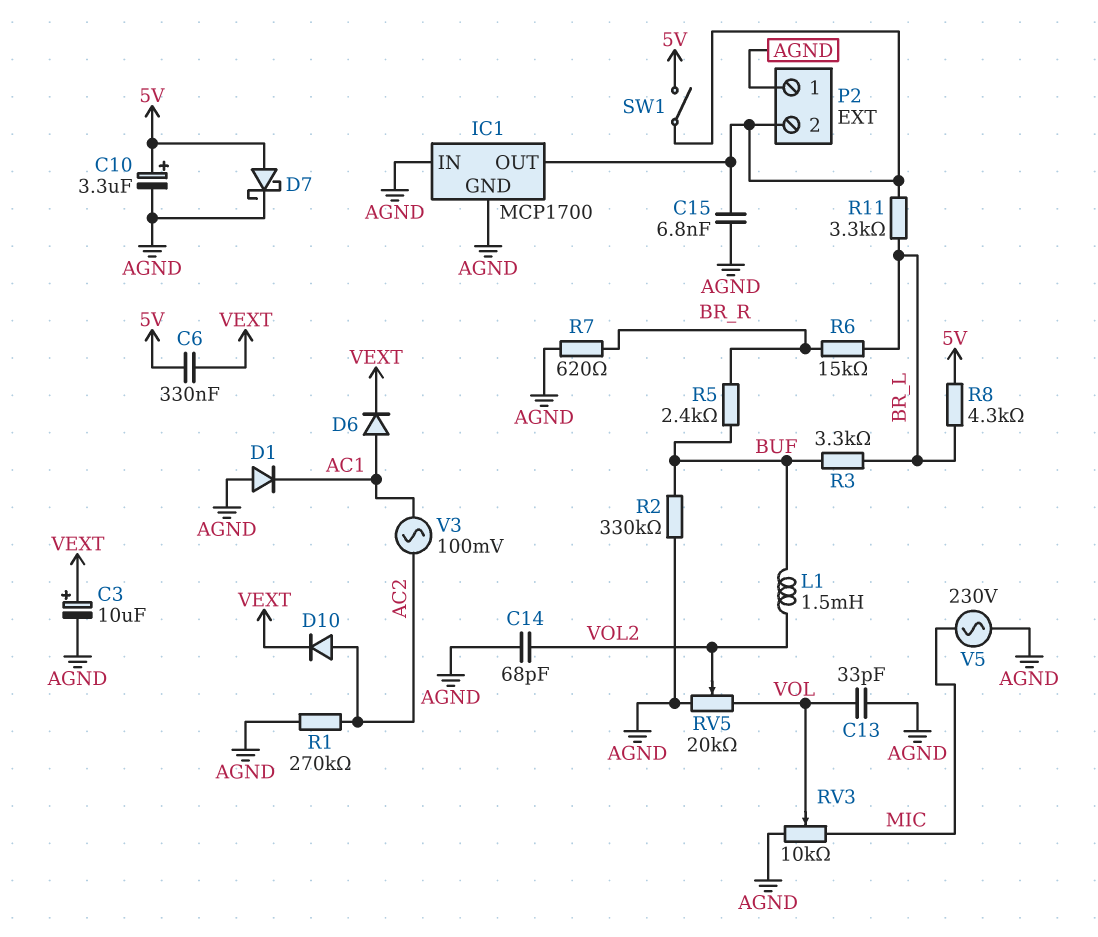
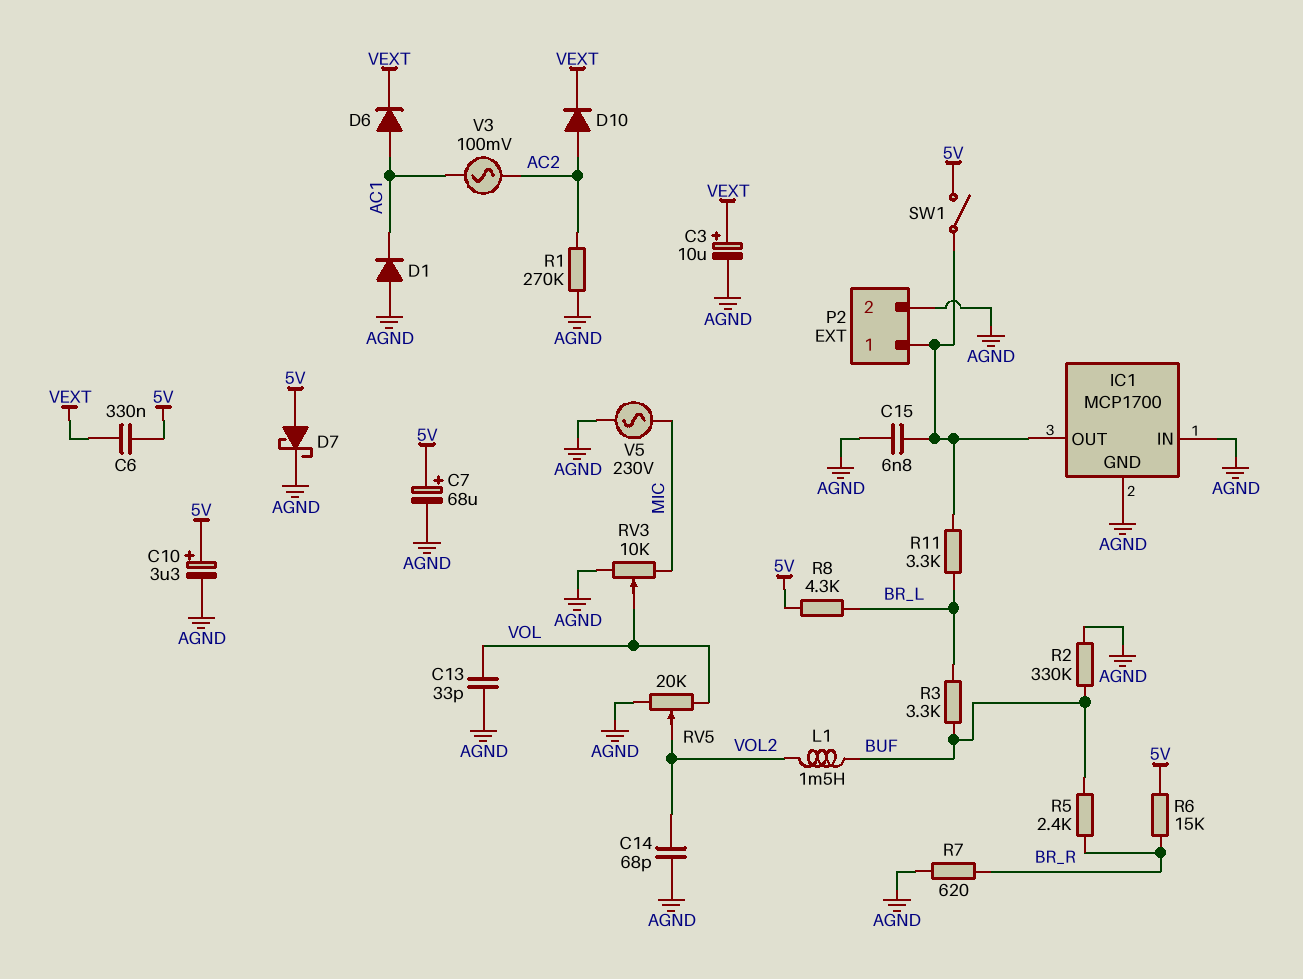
C7: none -> 68uF (plus 5V, minus AGND)
P2 pin 1: AGND -> IC1/OUT
P2 pin 2: IC1/OUT -> AGND
R6: 15k (BR_L, BR_R) -> 15k (5V, BR_R)

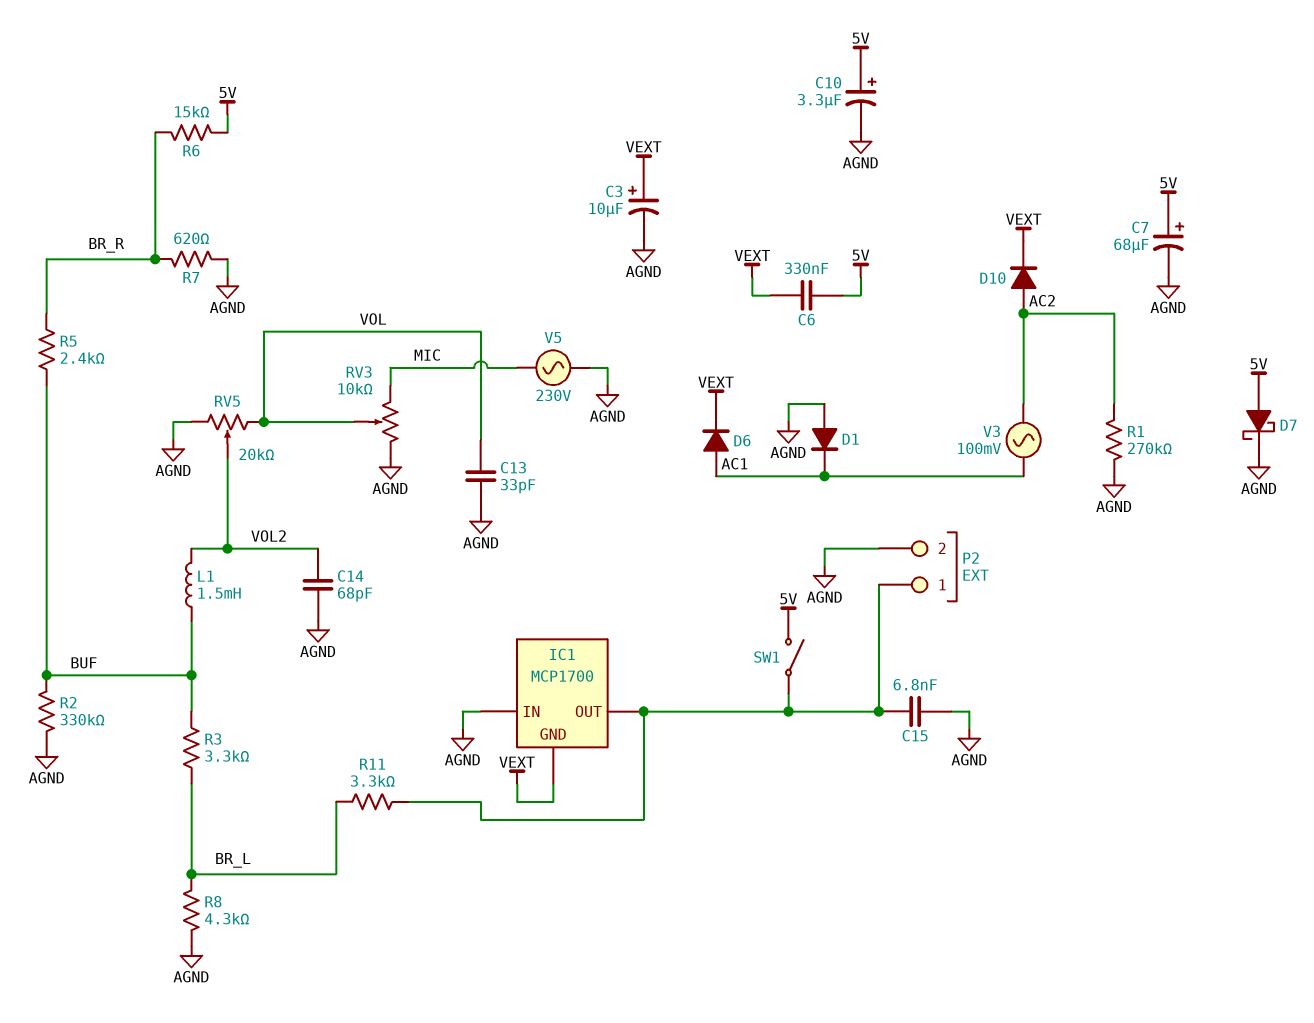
IC1 pin GND: AGND -> VEXT
R8: 4.3k (5V, BR_L) -> 4.3k (AGND, BR_L)

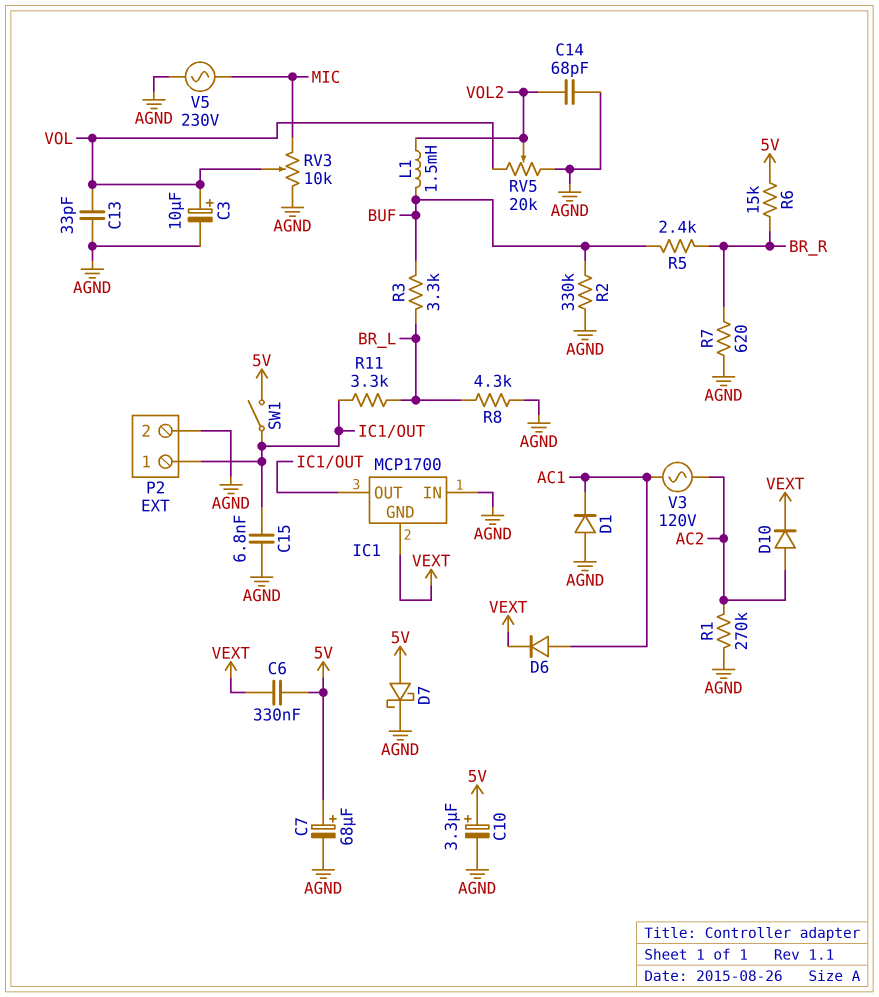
C3: 10uF (plus VEXT, minus AGND) -> 10uF (plus VOL, minus AGND)
V3: AC 100mV (AC1, AC2) -> AC 120V (AC1, AC2)

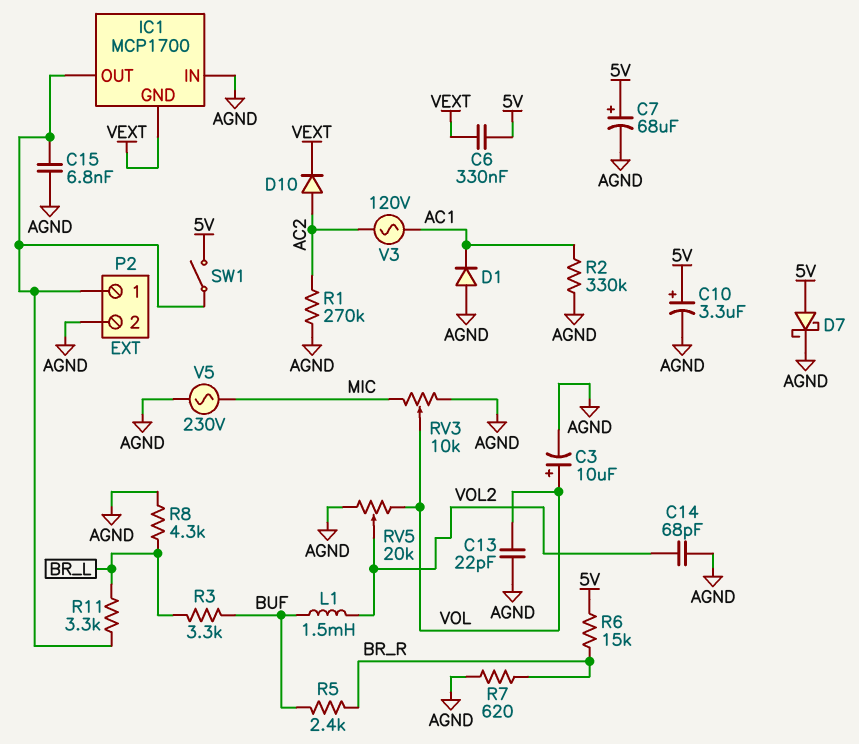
C13: 33pF (AGND, VOL) -> 22pF (AGND, VOL)
D6: diode (A AC1, K VEXT) -> none
R2: 330k (AGND, BUF) -> 330k (AC1, AGND)

